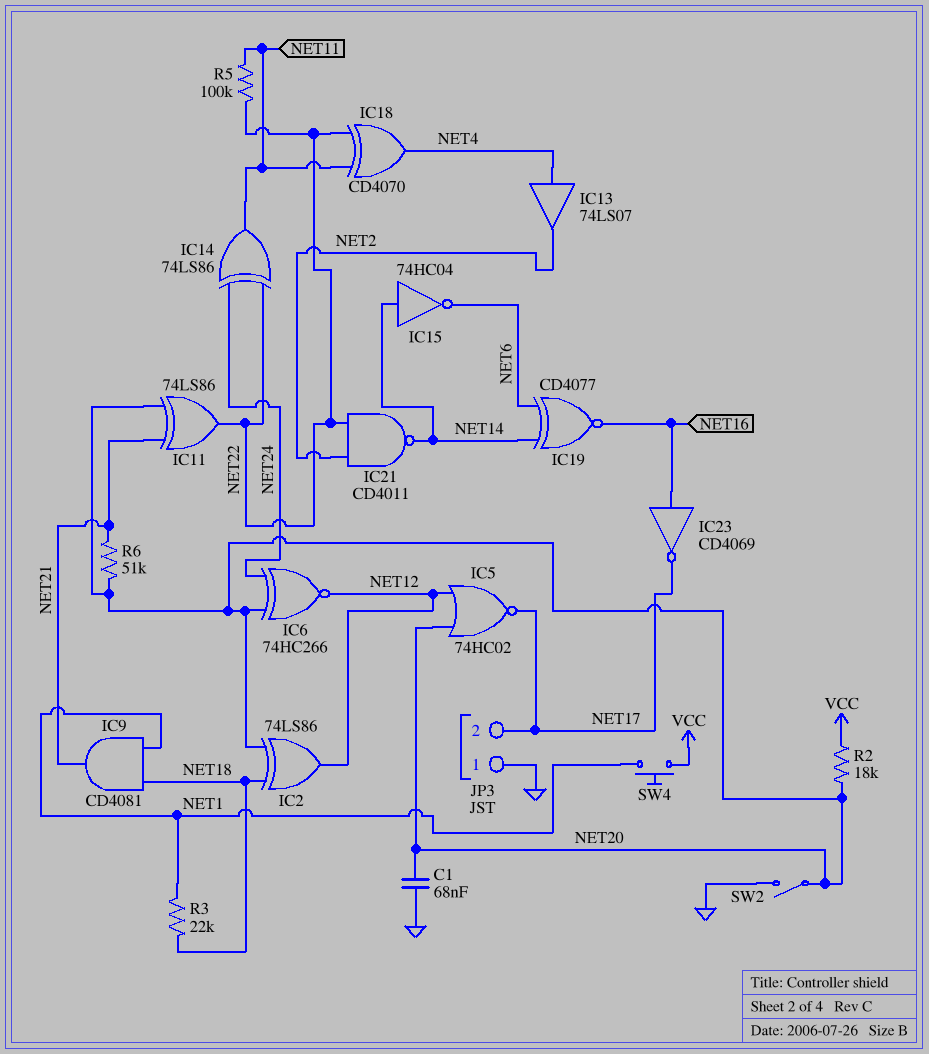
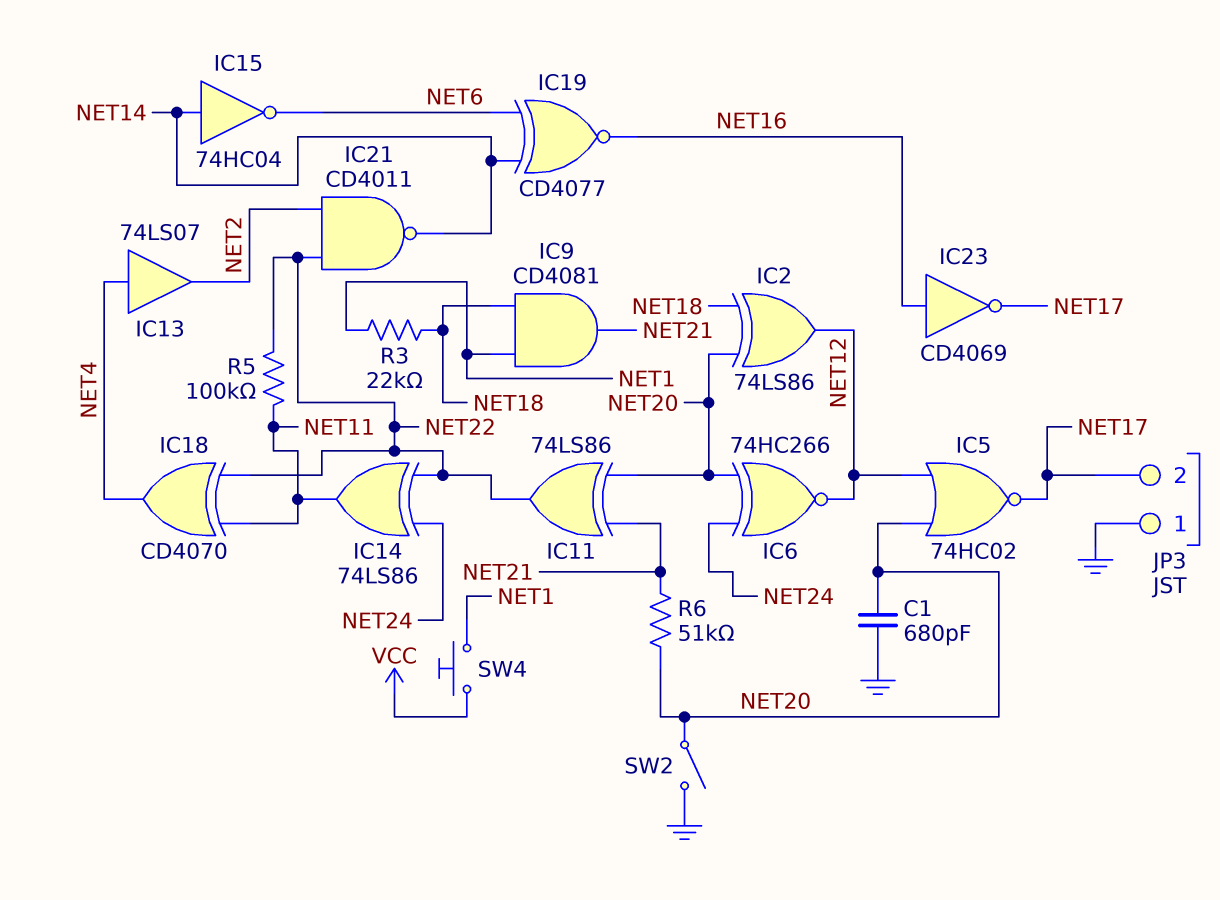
C1: 68nF (GND, NET20) -> 680pF (GND, NET20)
R2: 18k (NET20, VCC) -> none

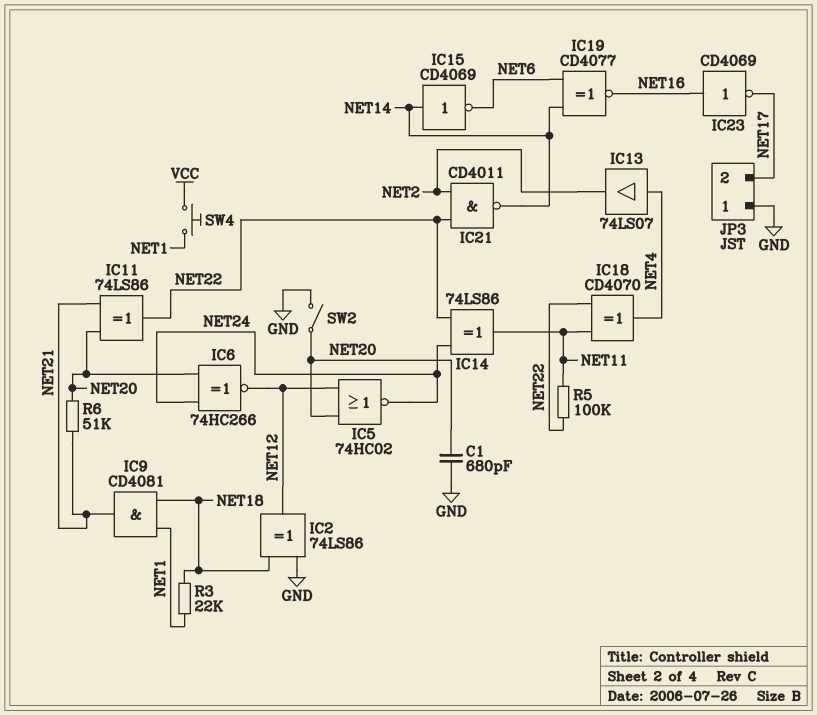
IC2: XOR 74LS86 (in NET18, in NET20, out NET12) -> XOR 74LS86 (in GND, in NET18, out NET12)
IC5: NOR 74HC02 (in NET12, in NET20, out NET17) -> NOR 74HC02 (in NET12, in NET20, out NET24)
IC15: NOT 74HC04 (in NET14, out NET6) -> NOT CD4069 (in NET14, out NET6)

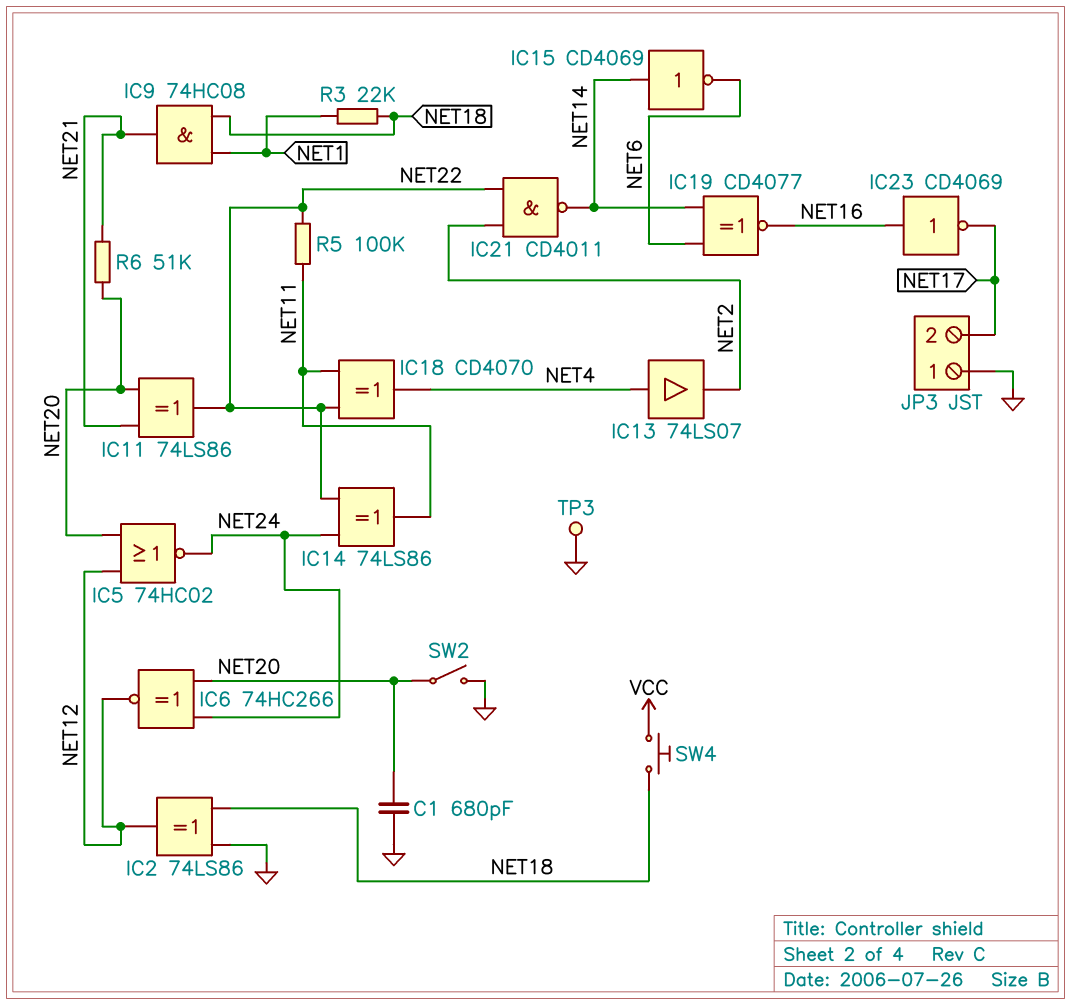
IC9: AND CD4081 (in NET1, in NET18, out NET21) -> AND 74HC08 (in NET1, in NET18, out NET21)
SW4: button (NET1, VCC) -> button (NET18, VCC)
TP3: none -> test point (GND)

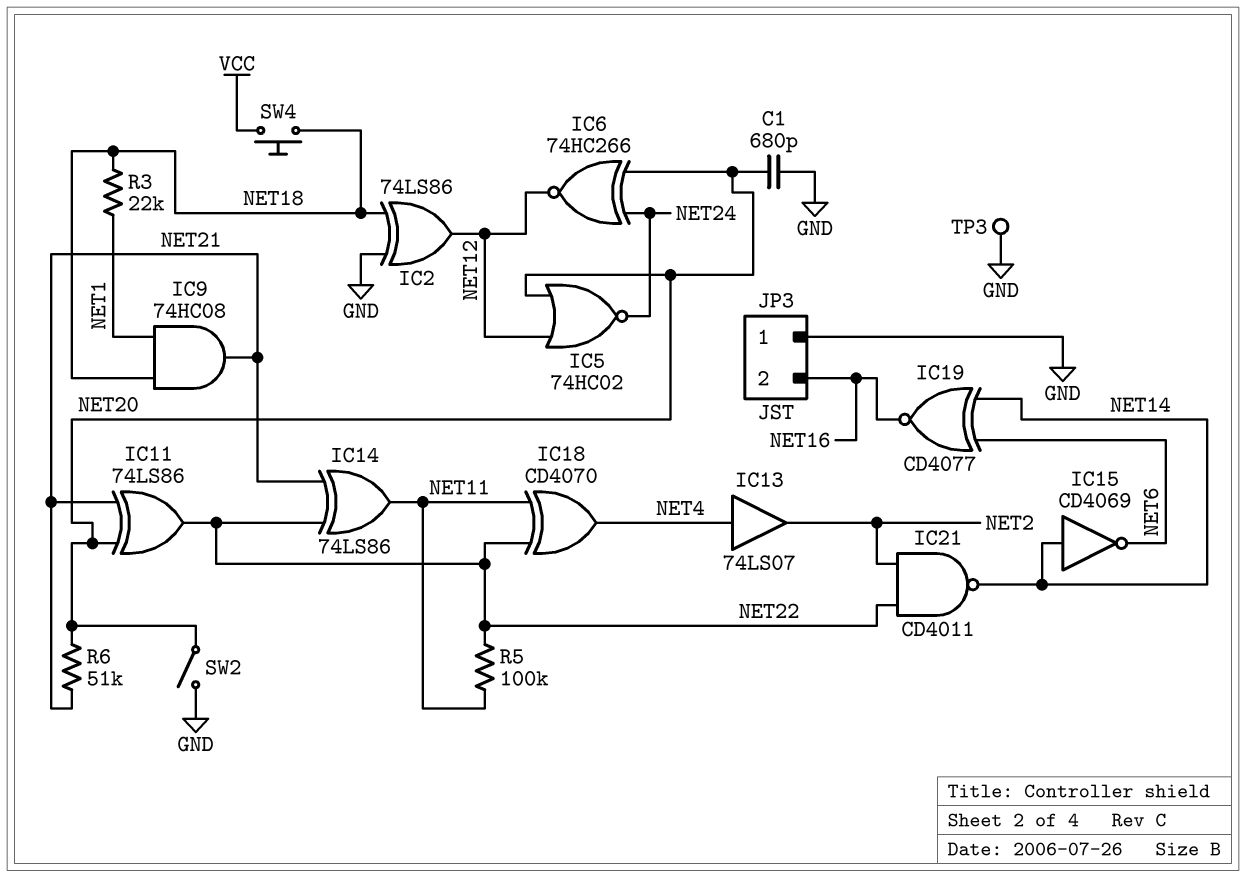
IC14: XOR 74LS86 (in NET22, in NET24, out NET11) -> XOR 74LS86 (in NET21, in NET22, out NET11)
IC23: NOT CD4069 (in NET16, out NET17) -> none
JP3 pin 2: NET17 -> NET16

